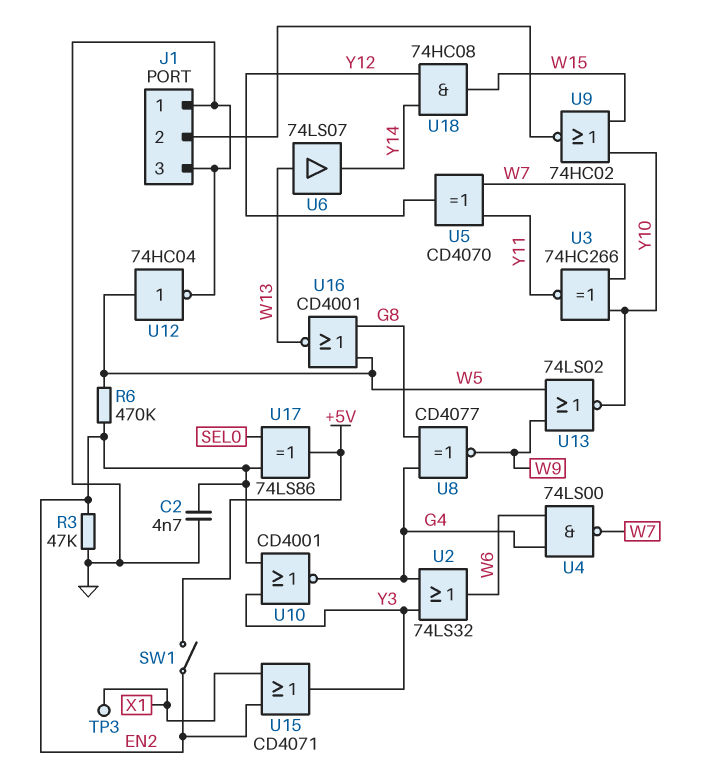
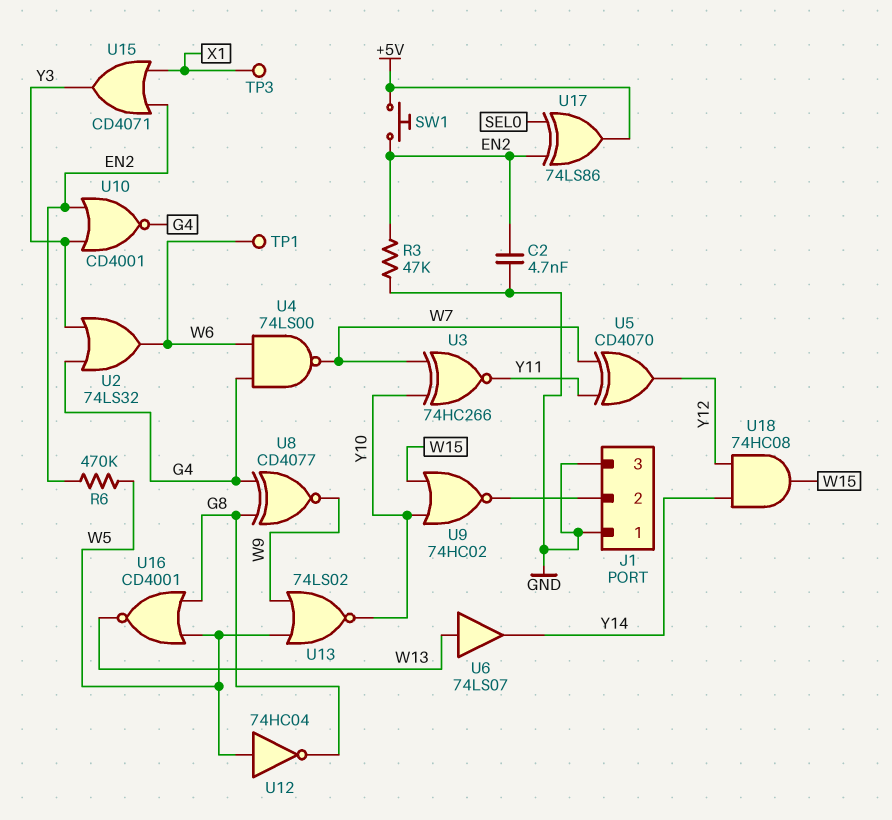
SW1: switch (+5V, EN2) -> button (+5V, EN2)
TP1: none -> test point (W6)
U12: NOT 74HC04 (in W5, out GND) -> NOT 74HC04 (in W5, out G8)

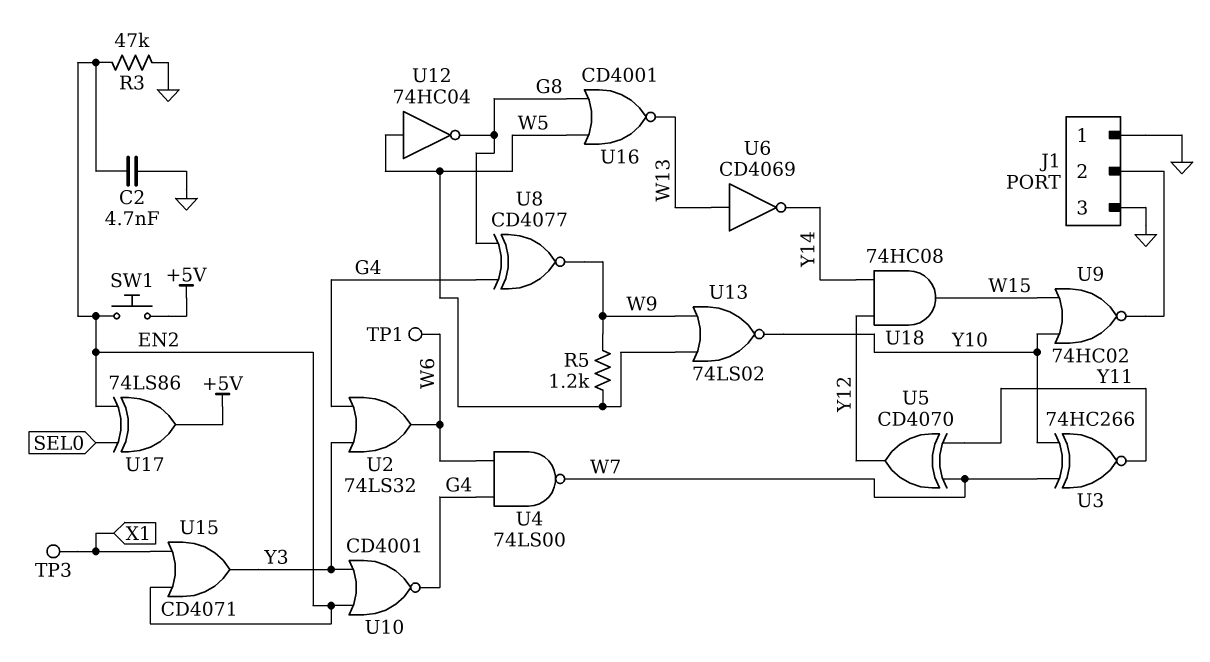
R5: none -> 1.2k (W5, W9)
R6: 470k (EN2, W5) -> none
U6: buffer 74LS07 (in W13, out Y14) -> NOT CD4069 (in W13, out Y14)

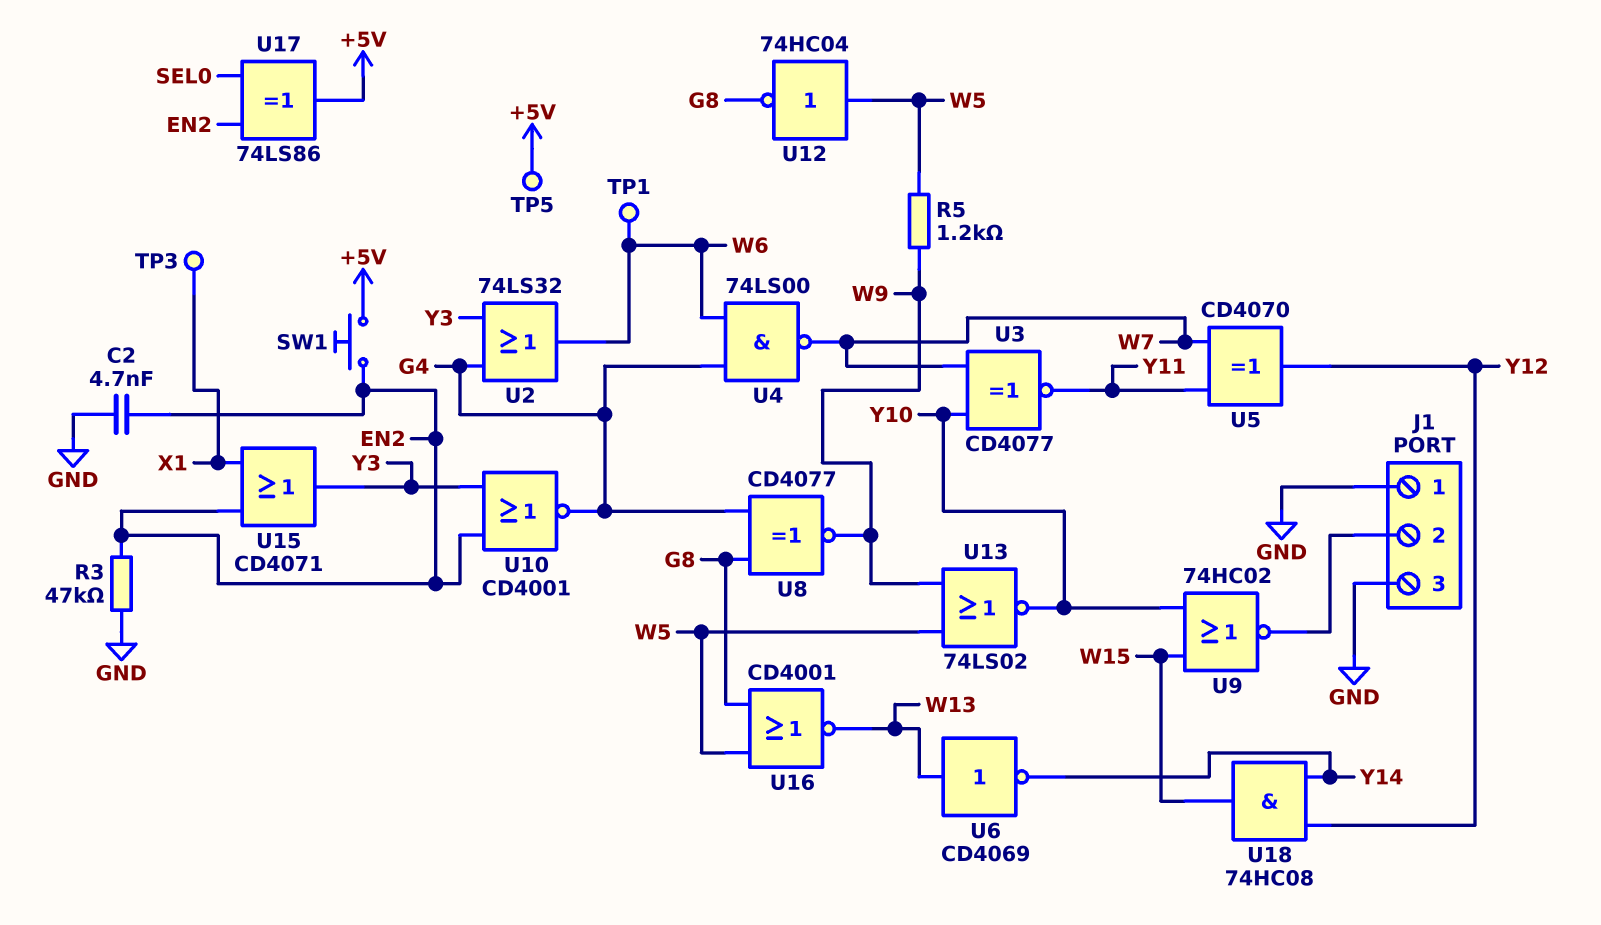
TP5: none -> test point (+5V)
U3: XNOR 74HC266 (in W7, in Y10, out Y11) -> XNOR CD4077 (in W7, in Y10, out Y11)

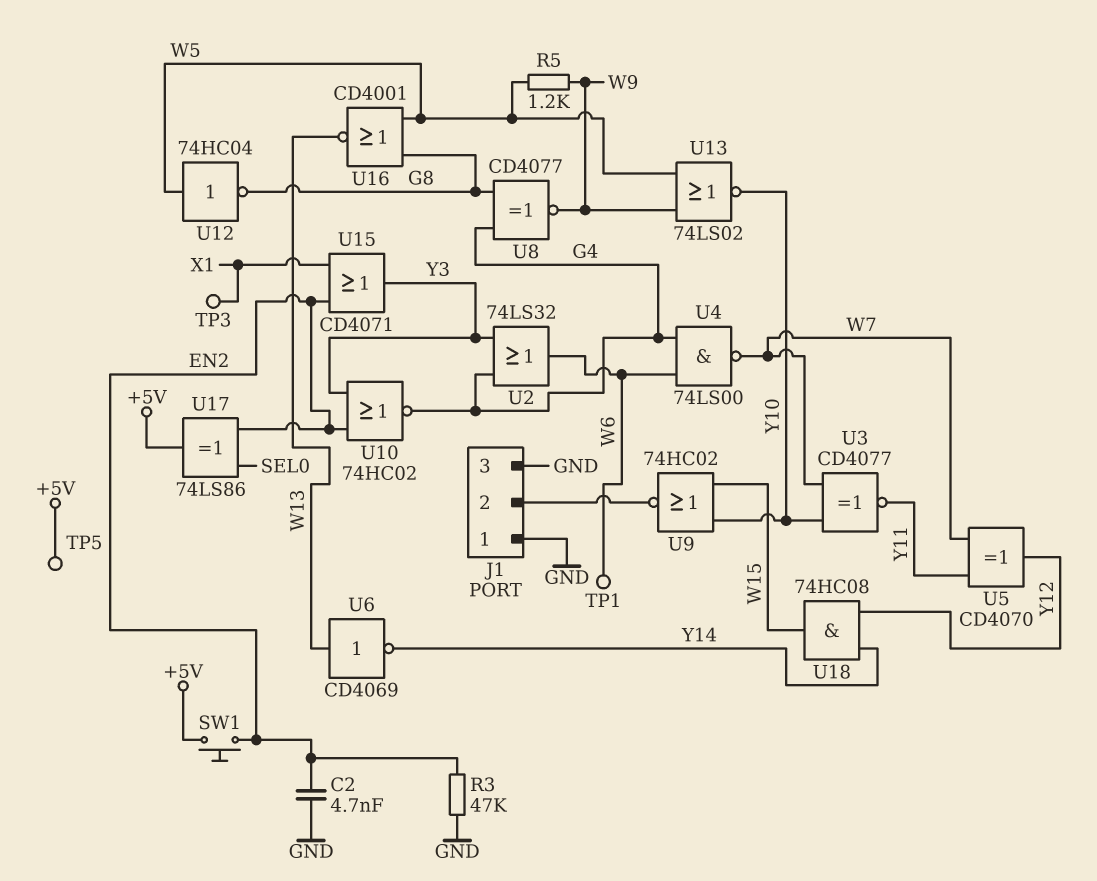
U10: NOR CD4001 (in EN2, in Y3, out G4) -> NOR 74HC02 (in EN2, in Y3, out G4)

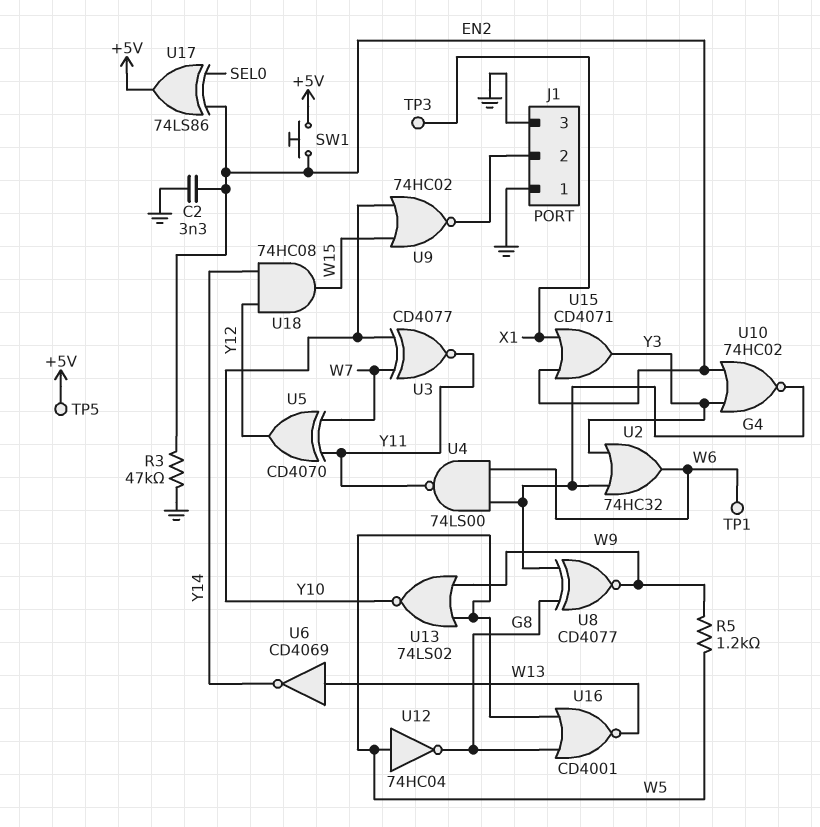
C2: 4.7nF (EN2, GND) -> 3.3nF (EN2, GND)
U2: OR 74LS32 (in G4, in Y3, out W6) -> OR 74HC32 (in G4, in Y3, out W6)
U4: NAND 74LS00 (in G4, in W6, out W7) -> NAND 74LS00 (in G4, in W6, out Y11)

